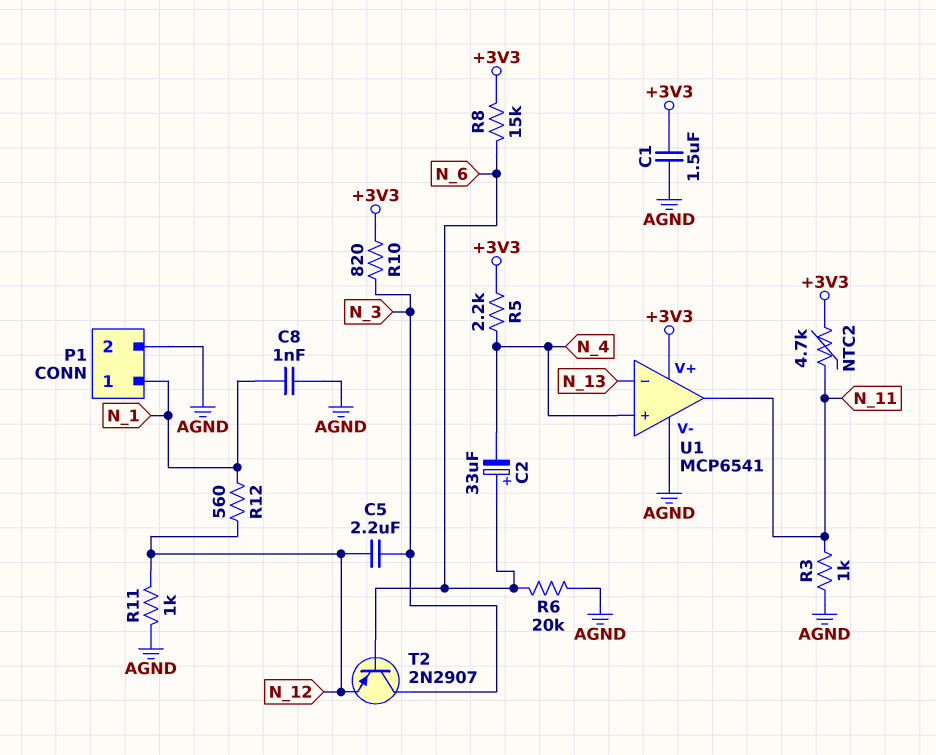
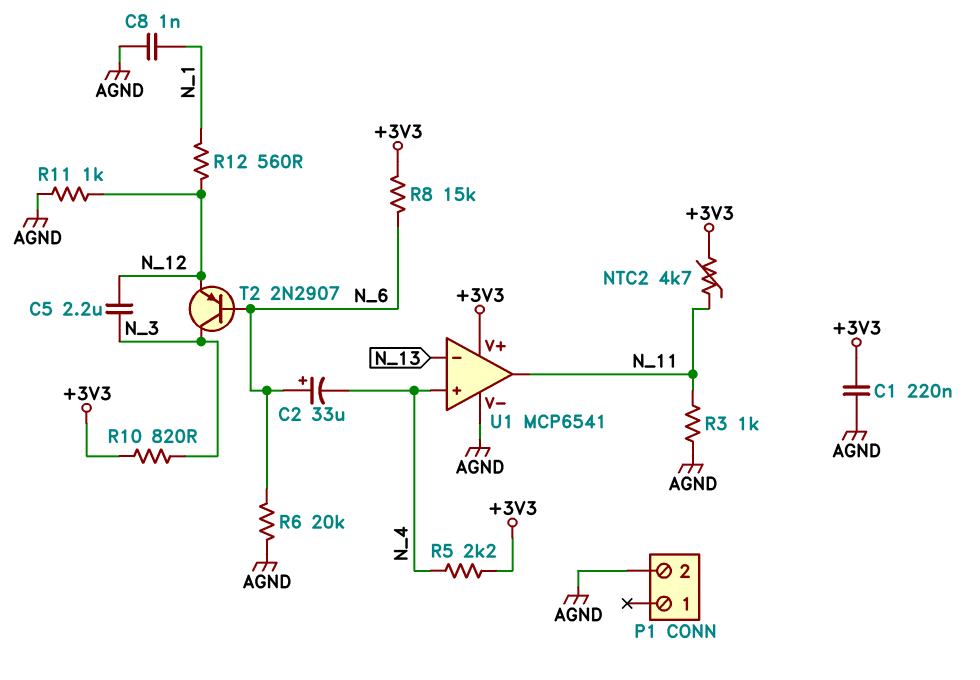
C1: 1.5uF (+3V3, AGND) -> 220nF (+3V3, AGND)
P1 pin 1: N_1 -> none

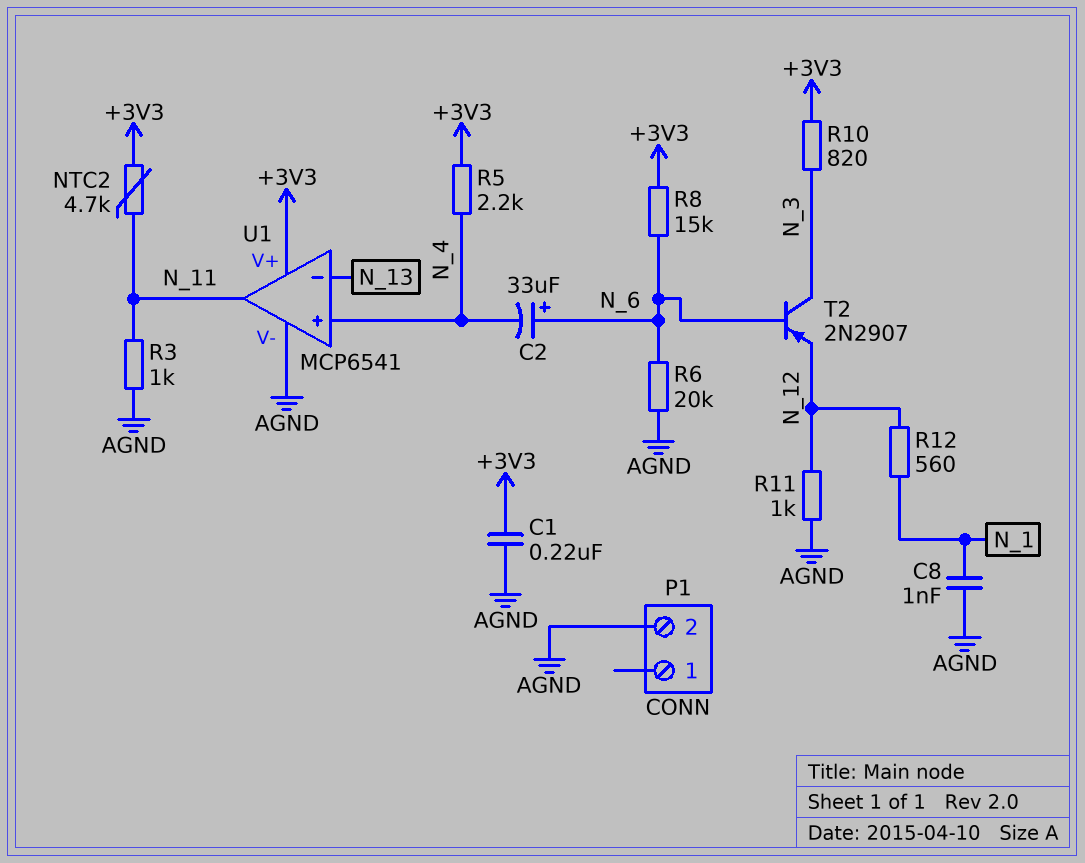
C5: 2.2uF (N_3, N_12) -> none

